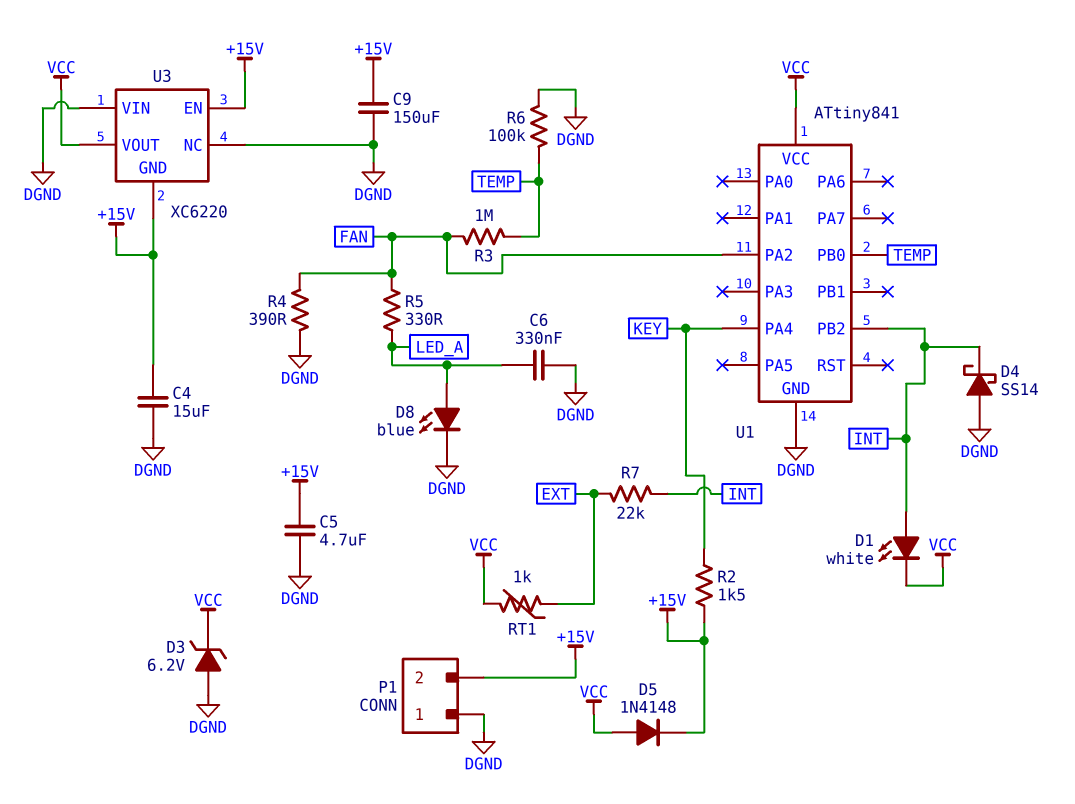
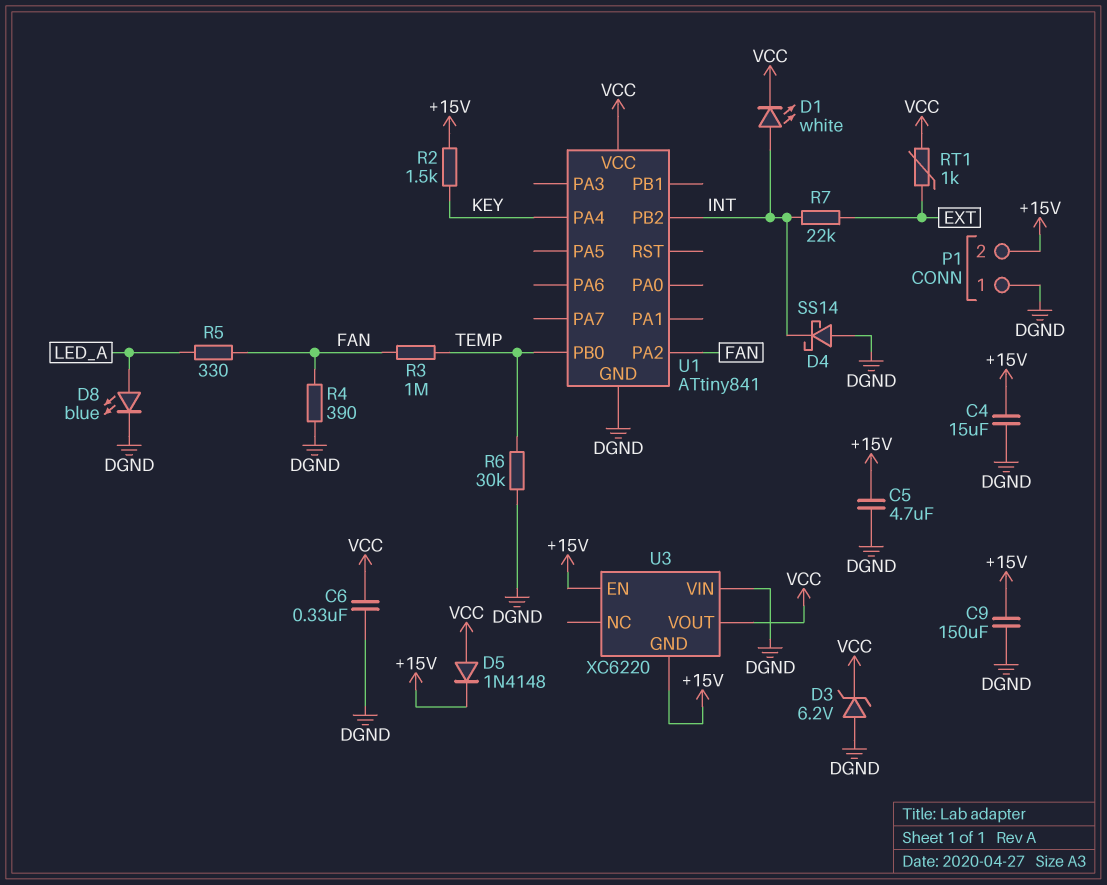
C6: 330nF (DGND, LED_A) -> 330nF (DGND, VCC)
R6: 100k (DGND, TEMP) -> 30k (DGND, TEMP)
U3 pin NC: DGND -> none

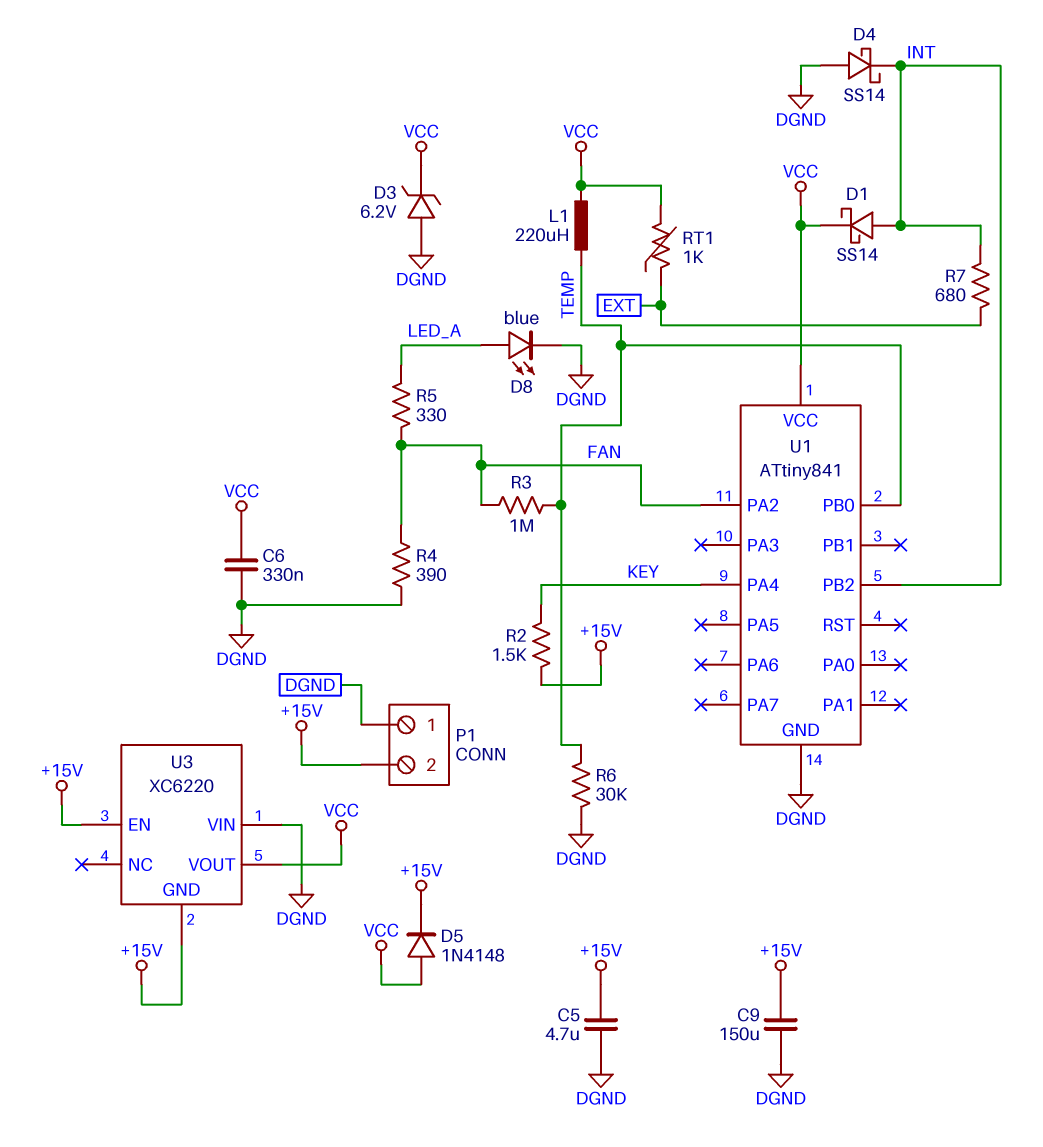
C4: 15uF (+15V, DGND) -> none
D1: LED white (A INT, K VCC) -> schottky SS14 (A INT, K VCC)
L1: none -> 220uH (TEMP, VCC)
R7: 22k (EXT, INT) -> 680 (EXT, INT)

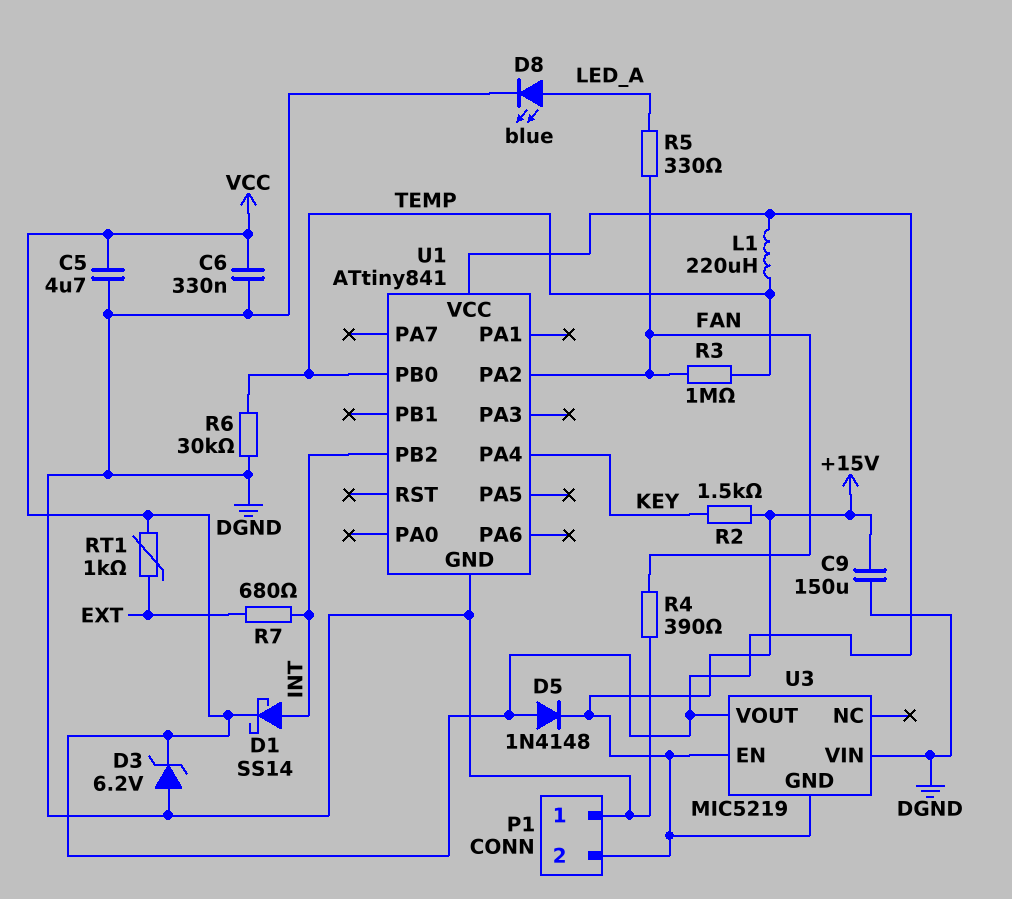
C5: 4.7uF (+15V, DGND) -> 4.7uF (DGND, VCC)
D4: schottky SS14 (A DGND, K INT) -> none
U3: XC6220 -> MIC5219

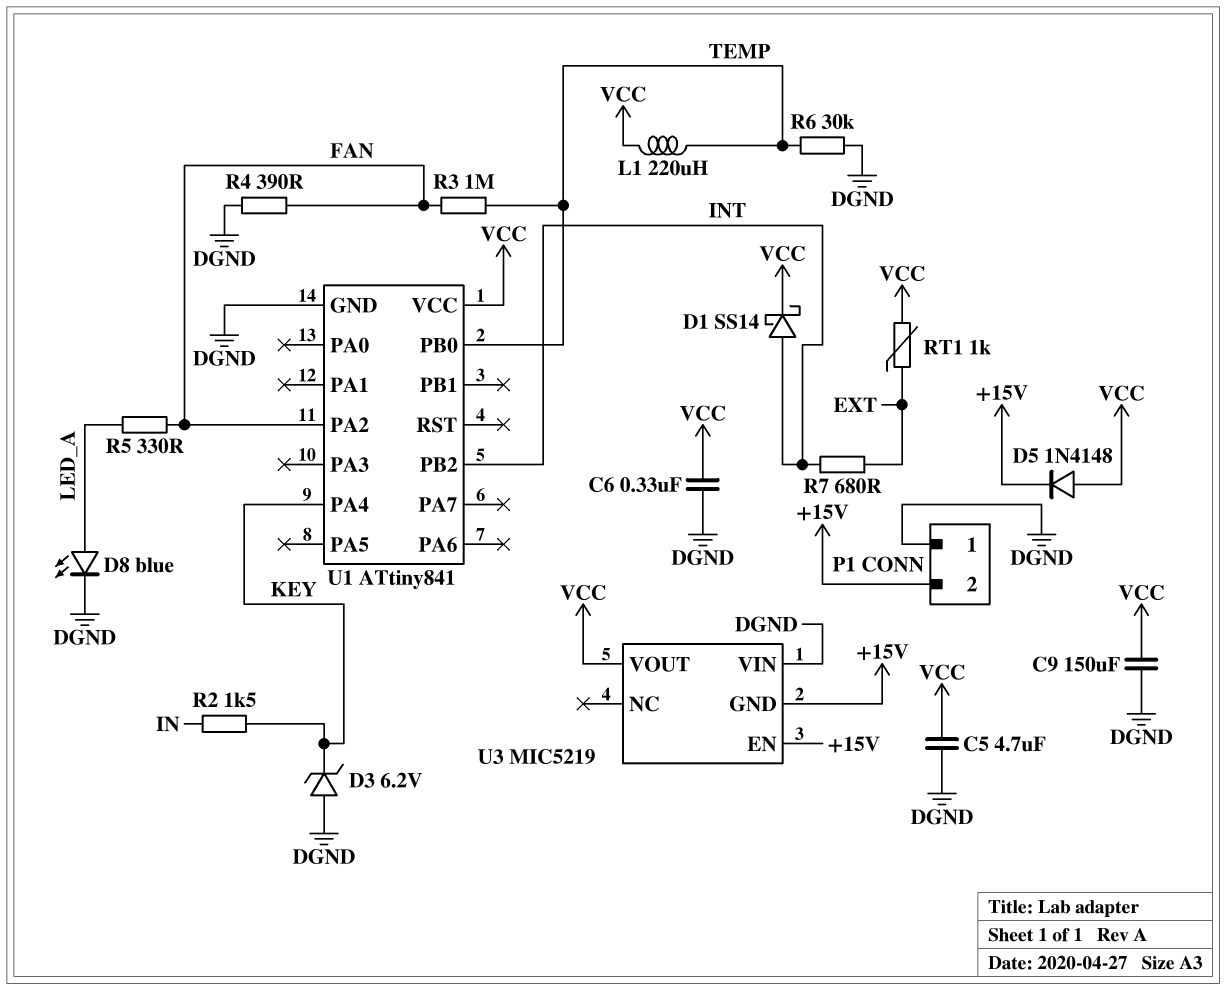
C9: 150uF (+15V, DGND) -> 150uF (DGND, VCC)
D3: zener 6.2V (A DGND, K VCC) -> zener 6.2V (A DGND, K KEY)
R2: 1.5k (+15V, KEY) -> 1.5k (IN, KEY)

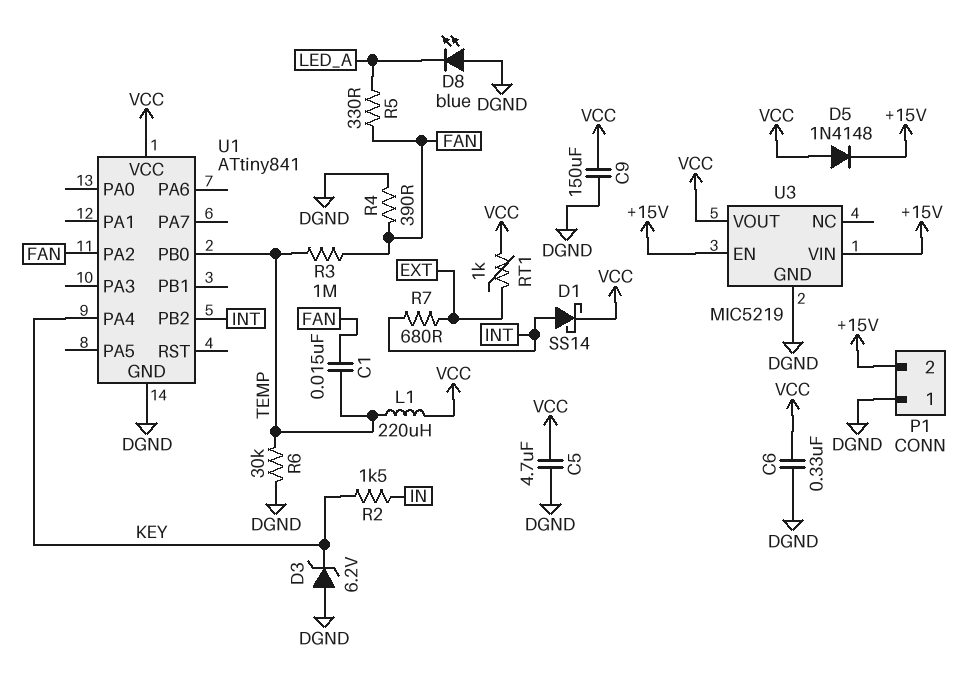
C1: none -> 15nF (FAN, TEMP)
D8: LED blue (A LED_A, K DGND) -> LED blue (A DGND, K LED_A)
U3 pin GND: +15V -> DGND
U3 pin VIN: DGND -> +15V

